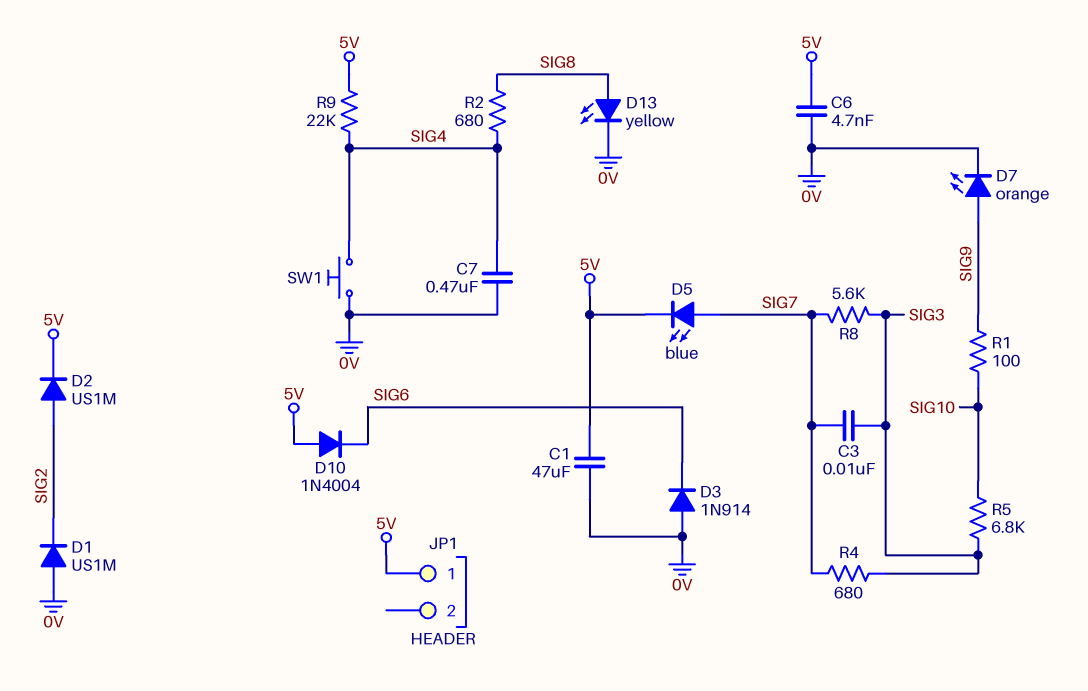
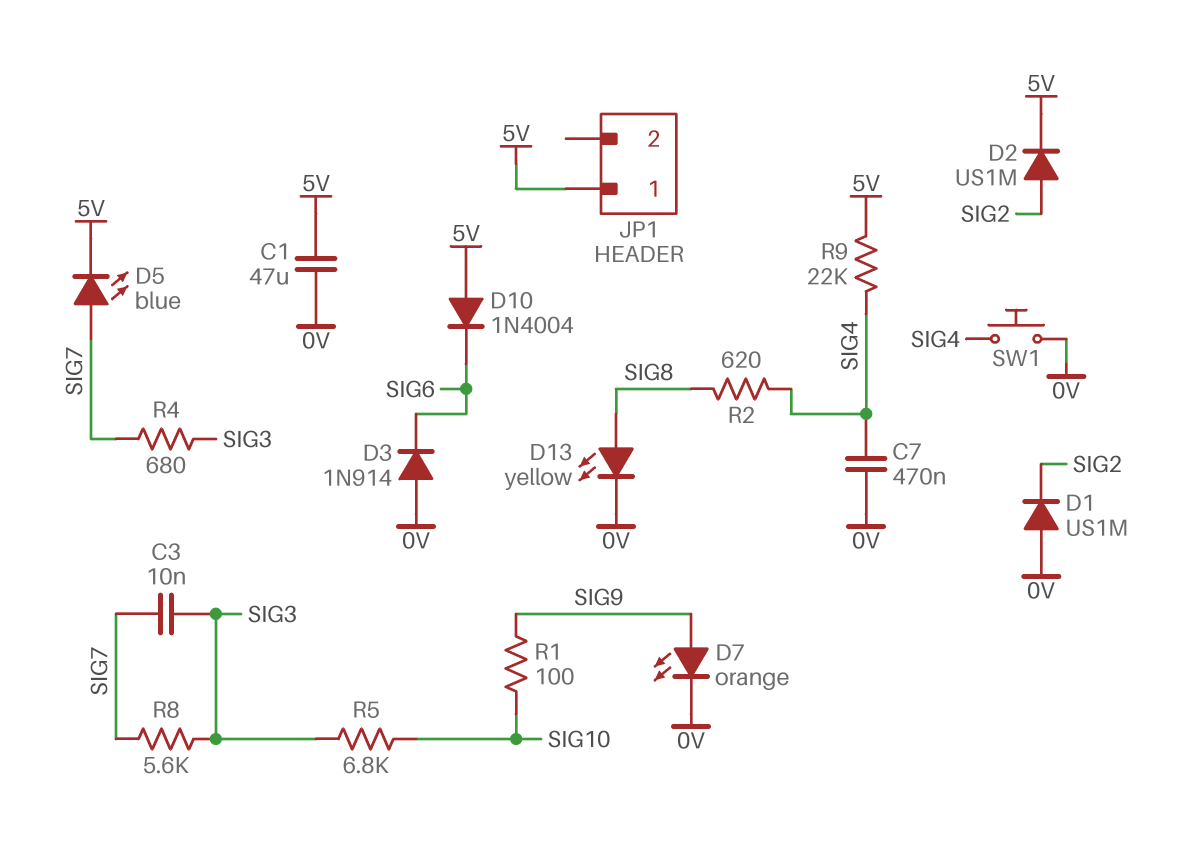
C6: 4.7nF (0V, 5V) -> none
R2: 680 (SIG4, SIG8) -> 620 (SIG4, SIG8)

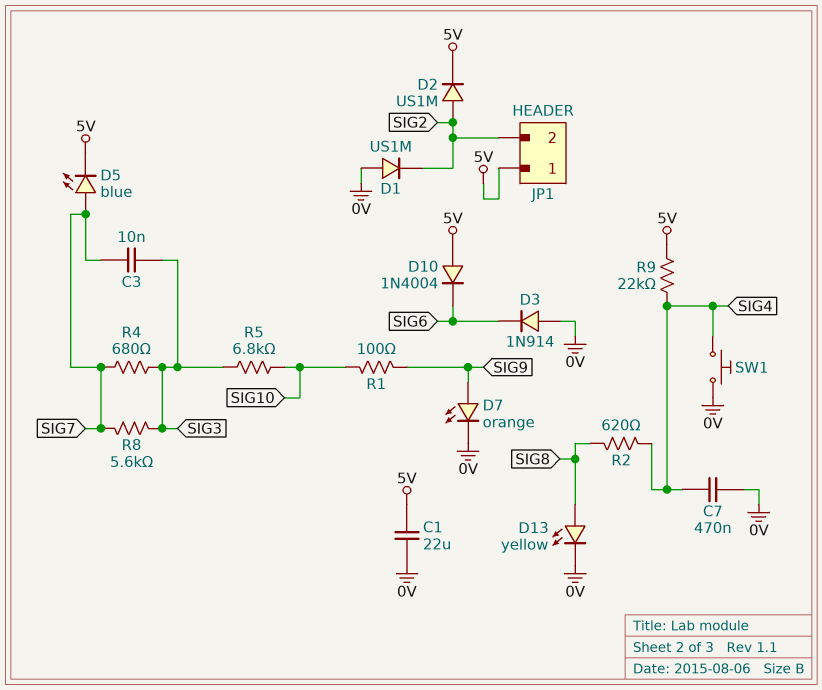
C1: 47uF (0V, 5V) -> 22uF (0V, 5V)
JP1 pin 2: none -> SIG2

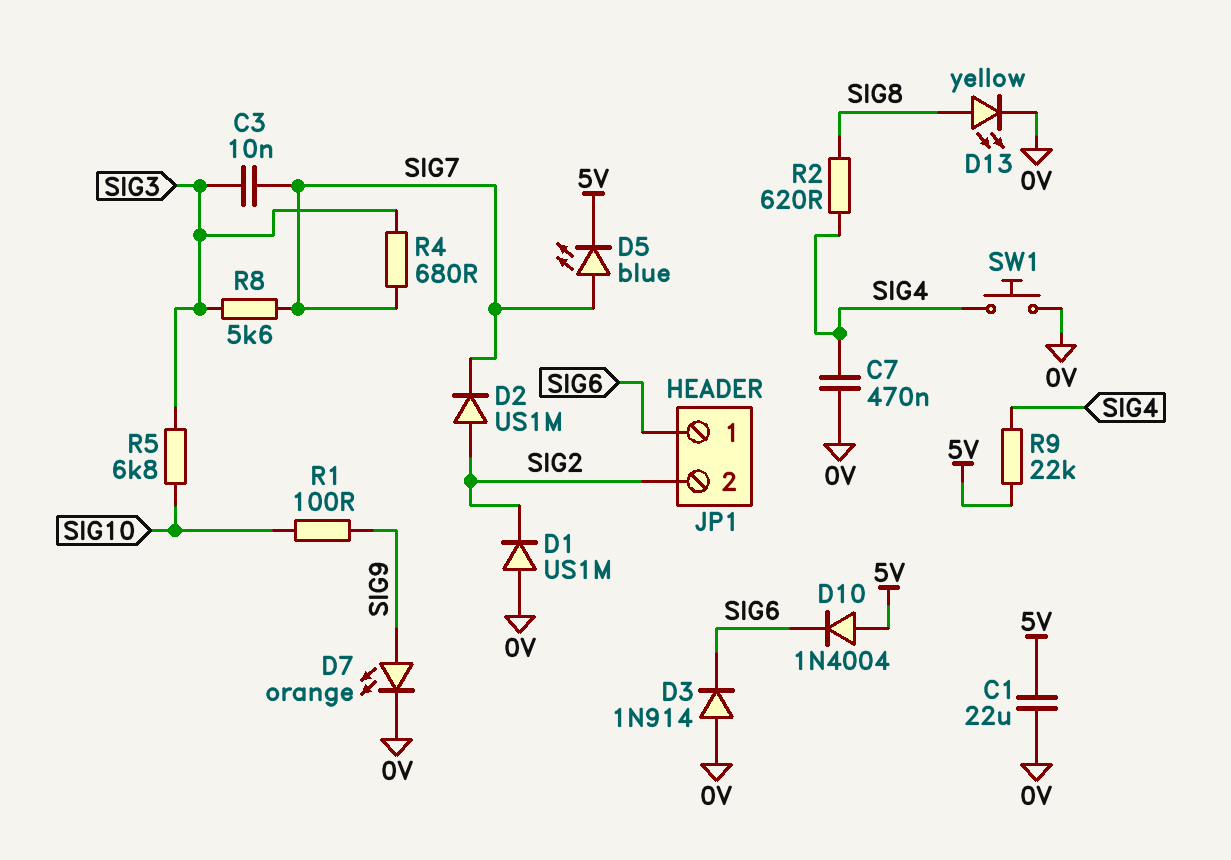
D2: diode US1M (A SIG2, K 5V) -> diode US1M (A SIG2, K SIG7)
JP1 pin 1: 5V -> SIG6

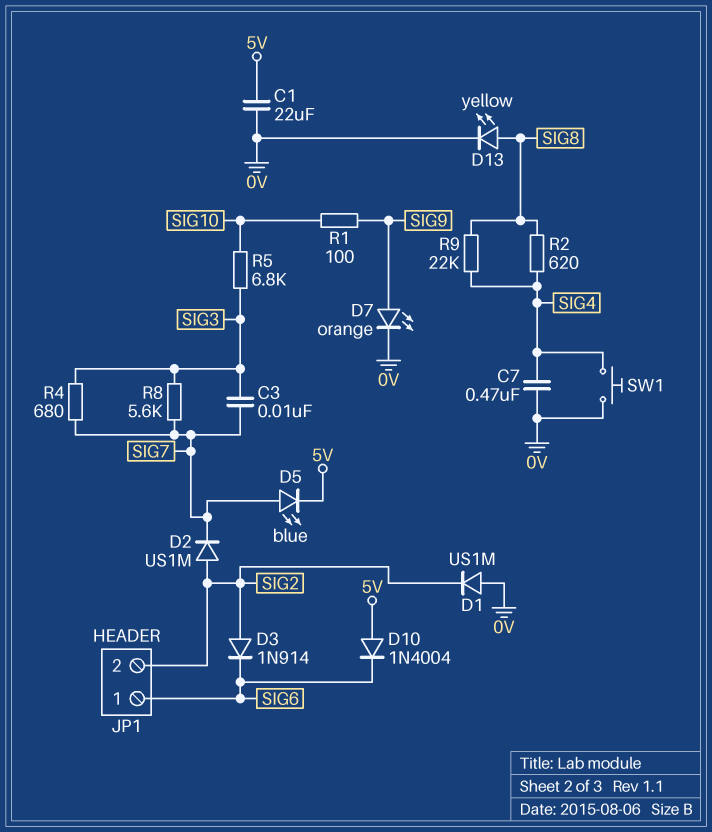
D3: diode 1N914 (A 0V, K SIG6) -> diode 1N914 (A SIG2, K SIG6)
R9: 22k (5V, SIG4) -> 22k (SIG4, SIG8)

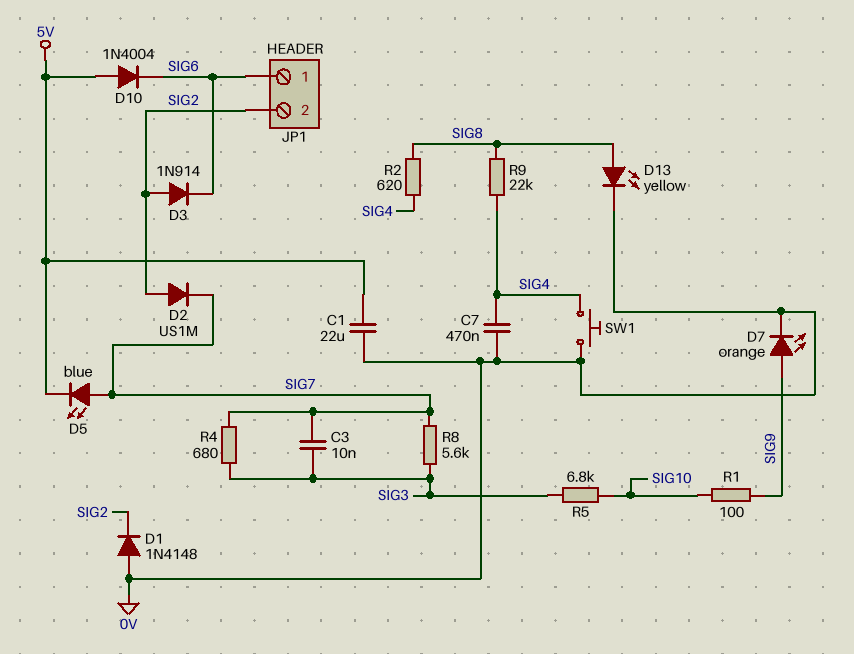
D1: diode US1M (A 0V, K SIG2) -> diode 1N4148 (A 0V, K SIG2)

